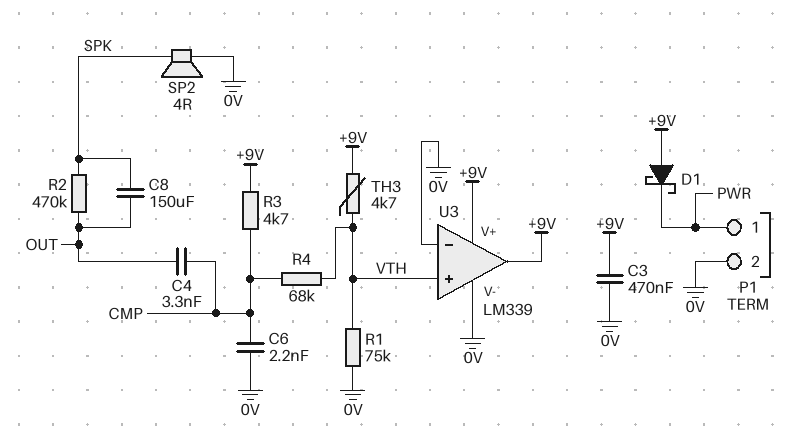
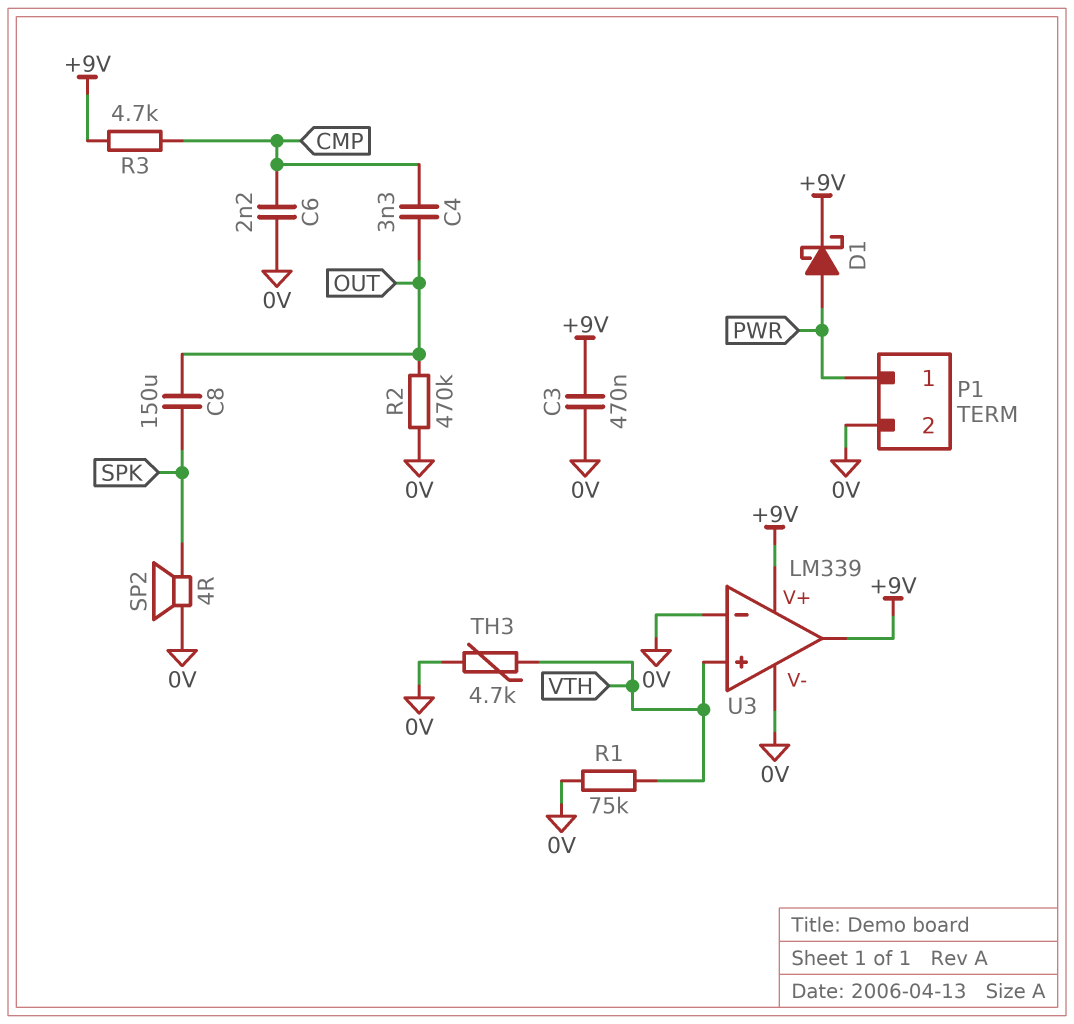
D1: schottky (A +9V, K PWR) -> schottky (A PWR, K +9V)
R2: 470k (OUT, SPK) -> 470k (0V, OUT)
R4: 68k (CMP, VTH) -> none
TH3: 4.7k (+9V, VTH) -> 4.7k (0V, VTH)

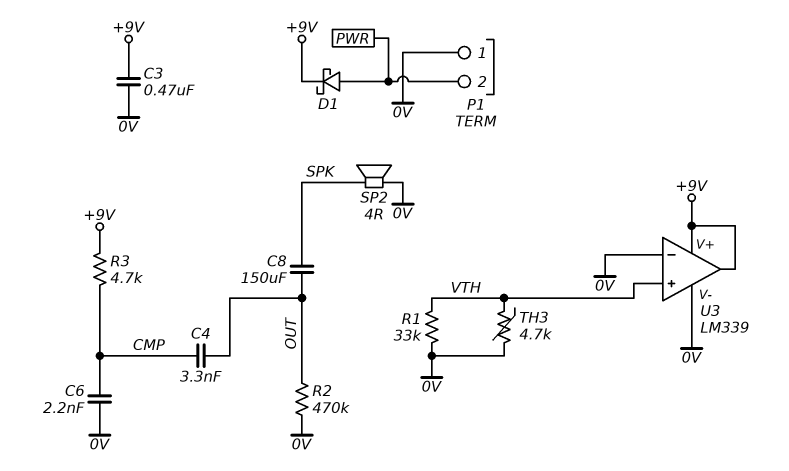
P1 pin 1: PWR -> 0V
P1 pin 2: 0V -> PWR
R1: 75k (0V, VTH) -> 33k (0V, VTH)

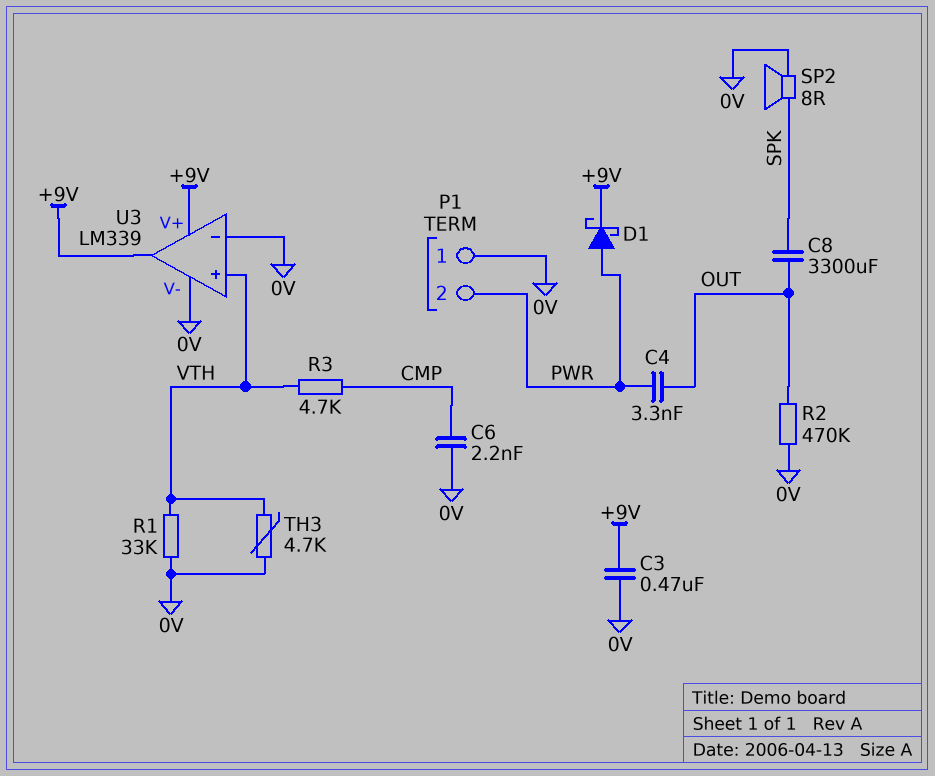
C4: 3.3nF (CMP, OUT) -> 3.3nF (OUT, PWR)
C8: 150uF (OUT, SPK) -> 3300uF (OUT, SPK)
R3: 4.7k (+9V, CMP) -> 4.7k (CMP, VTH)
SP2: speaker 4R (0V, SPK) -> speaker 8R (0V, SPK)

